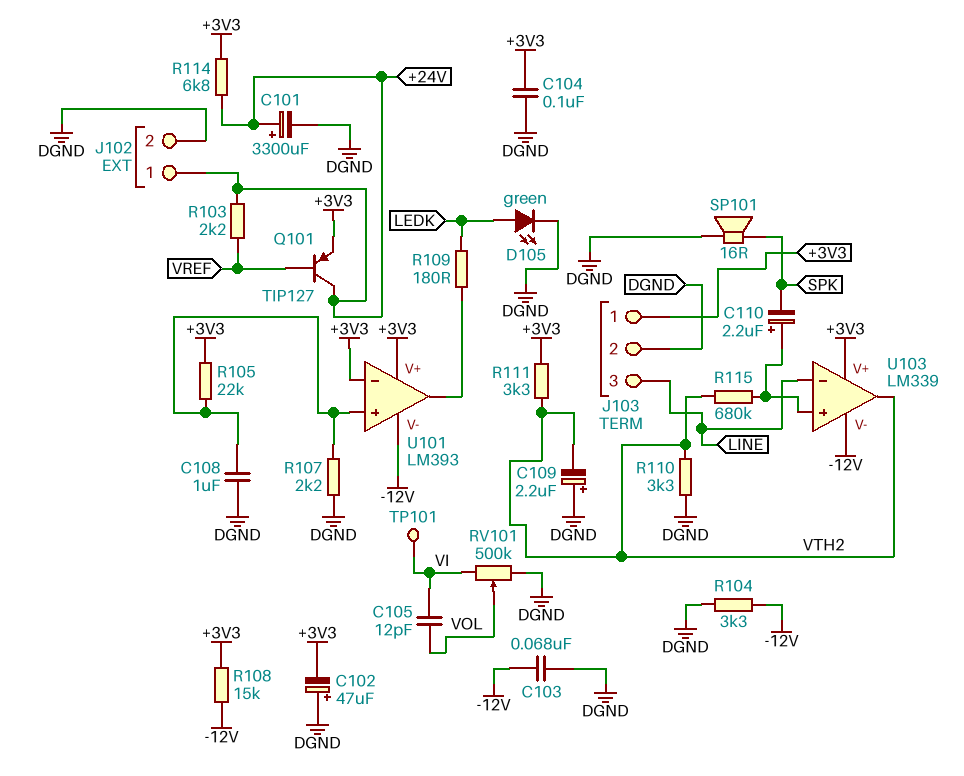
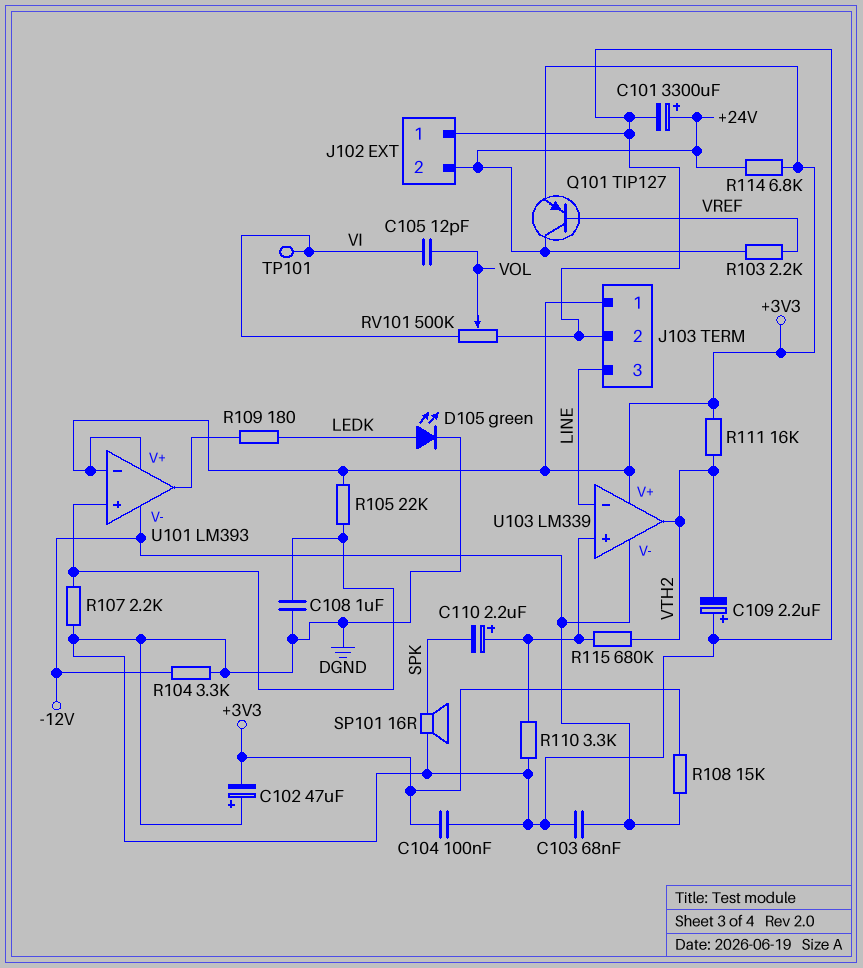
J102 pin 1: +24V -> DGND
J102 pin 2: DGND -> +24V
R110: 3.3k (DGND, VTH2) -> 3.3k (DGND, U103/in+)
R111: 3.3k (+3V3, VTH2) -> 16k (+3V3, VTH2)

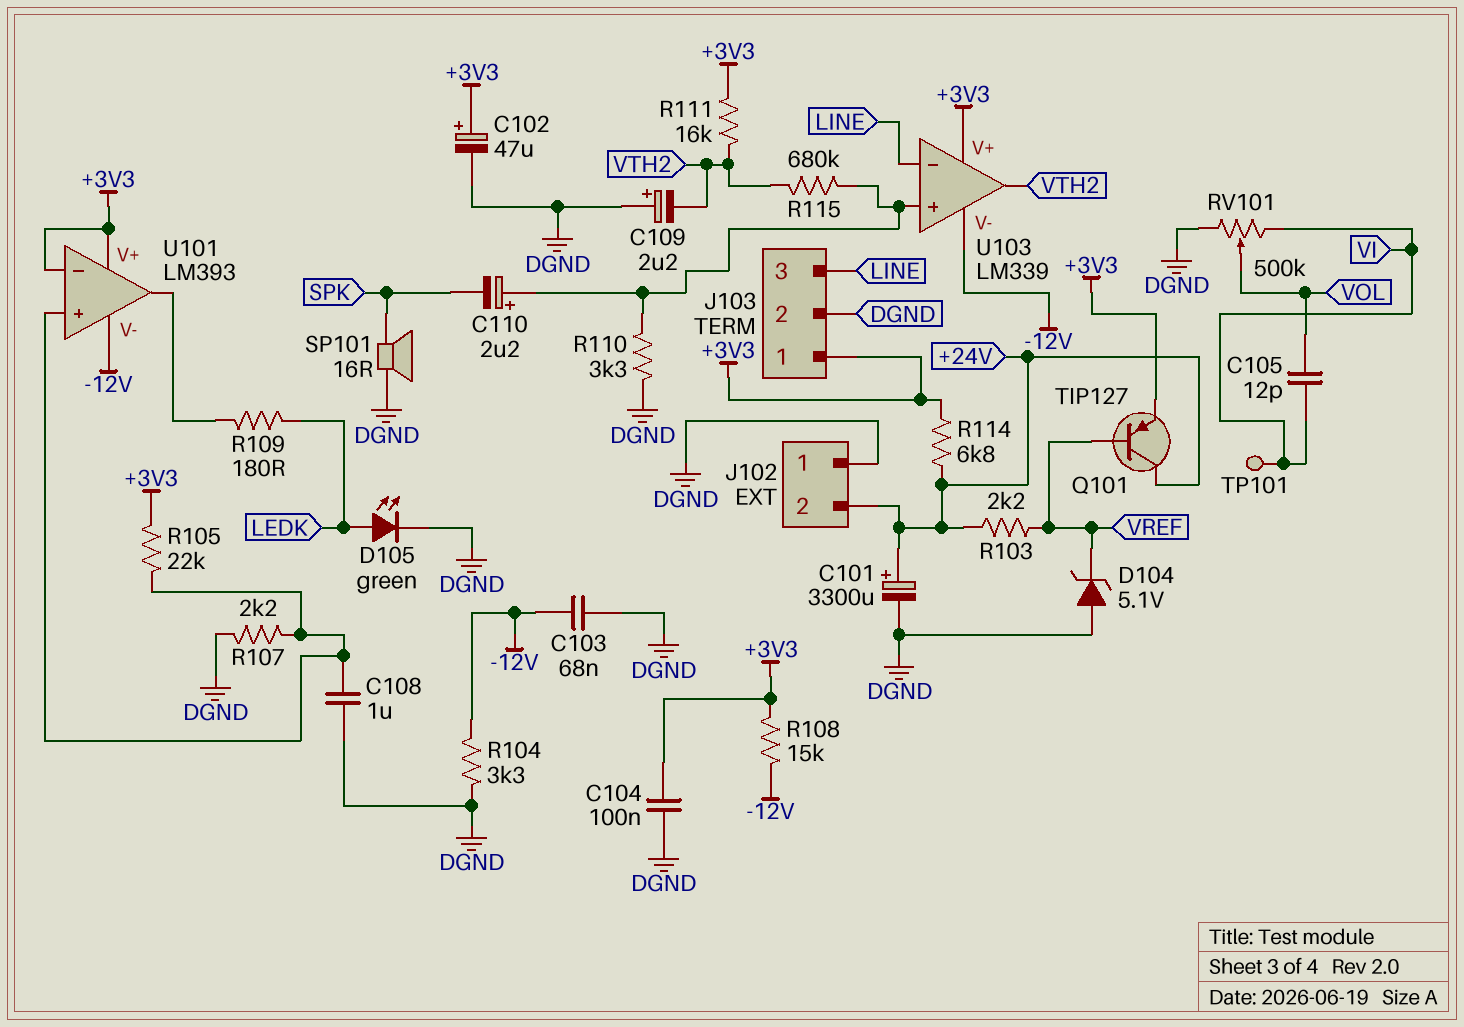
C102: 47uF (plus DGND, minus +3V3) -> 47uF (plus +3V3, minus DGND)
D104: none -> zener 5.1V (A DGND, K VREF)

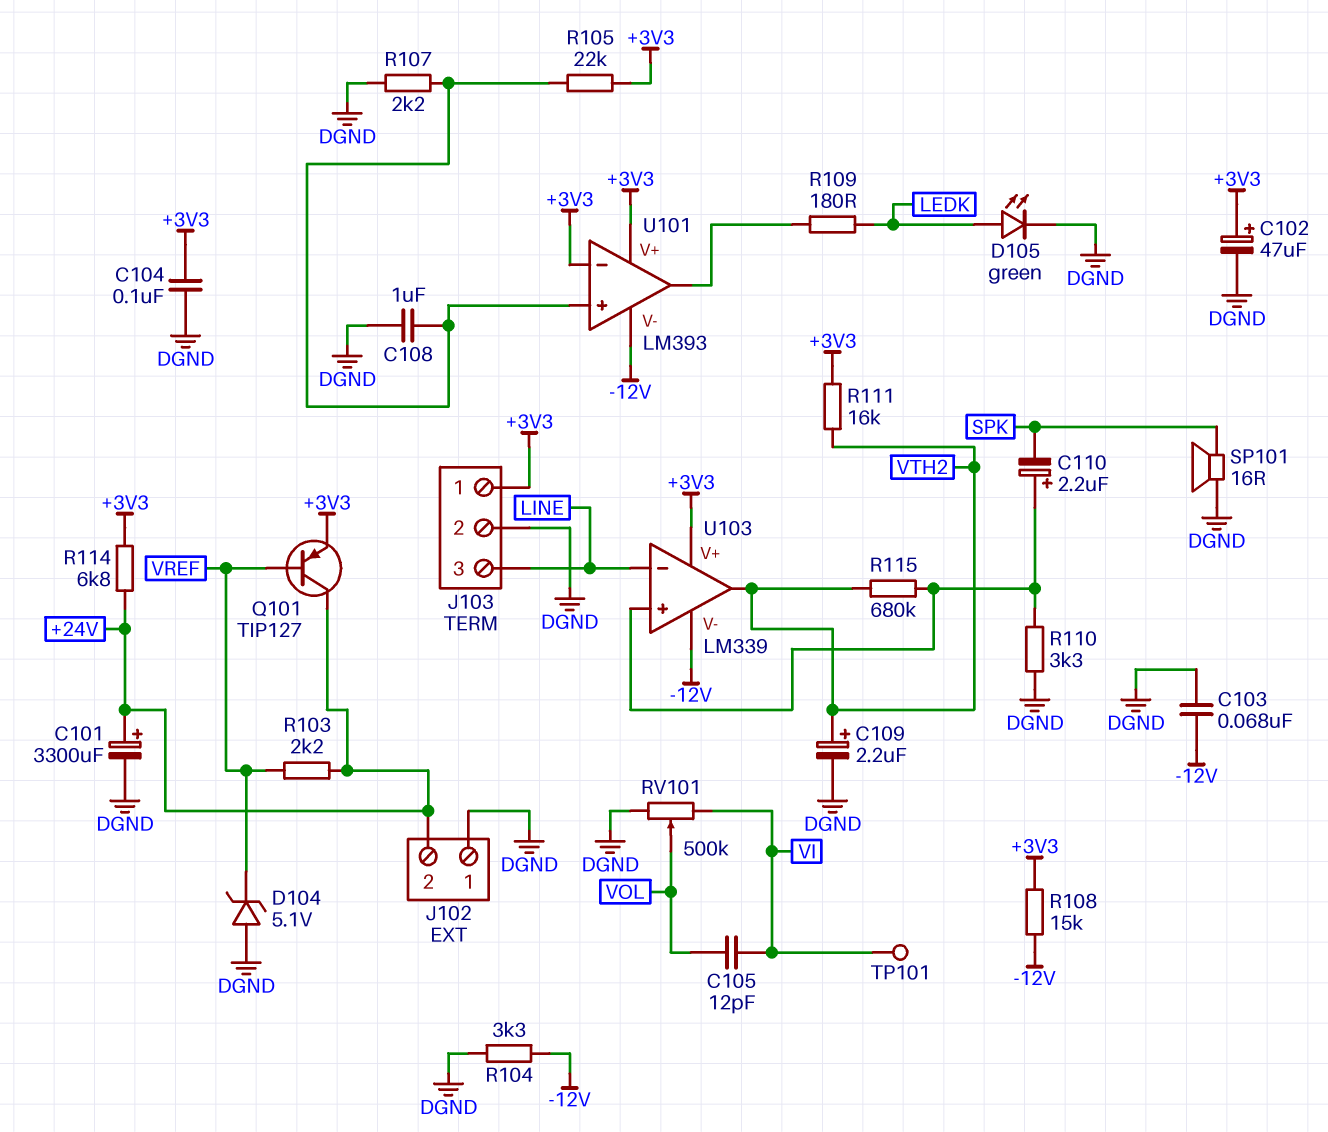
C109: 2.2uF (plus DGND, minus VTH2) -> 2.2uF (plus VTH2, minus DGND)

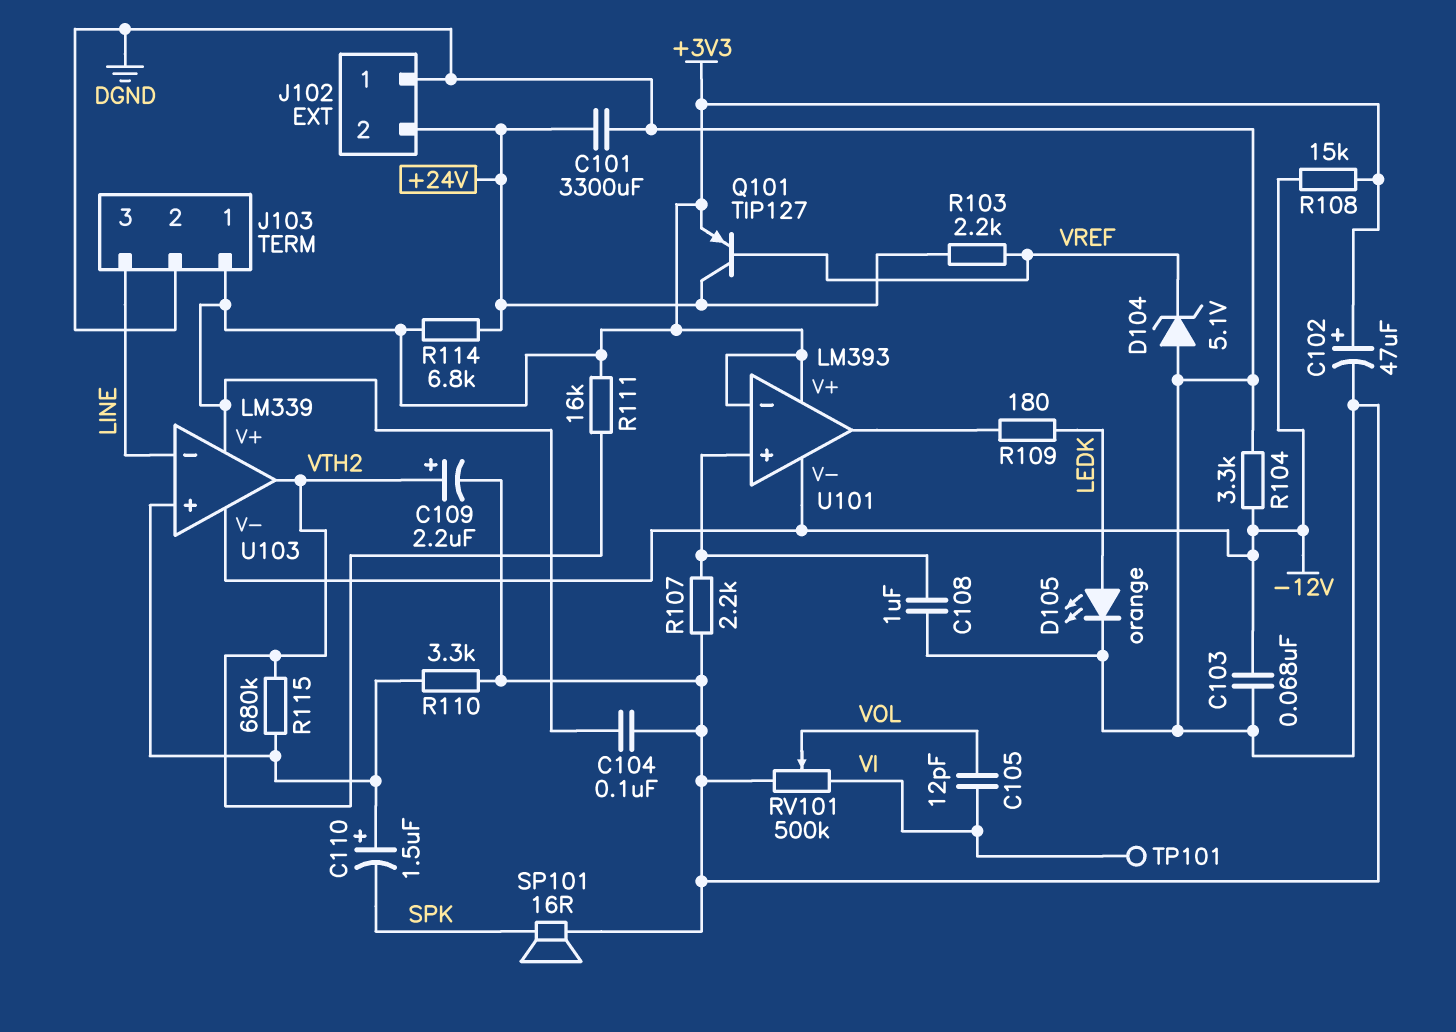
C101: 3300uF (plus +24V, minus DGND) -> 3300uF (+24V, DGND)
C110: 2.2uF (plus U103/in+, minus SPK) -> 1.5uF (plus U103/in+, minus SPK)
D105: LED green (A LEDK, K DGND) -> LED orange (A LEDK, K DGND)
R105: 22k (+3V3, U101/in+) -> none

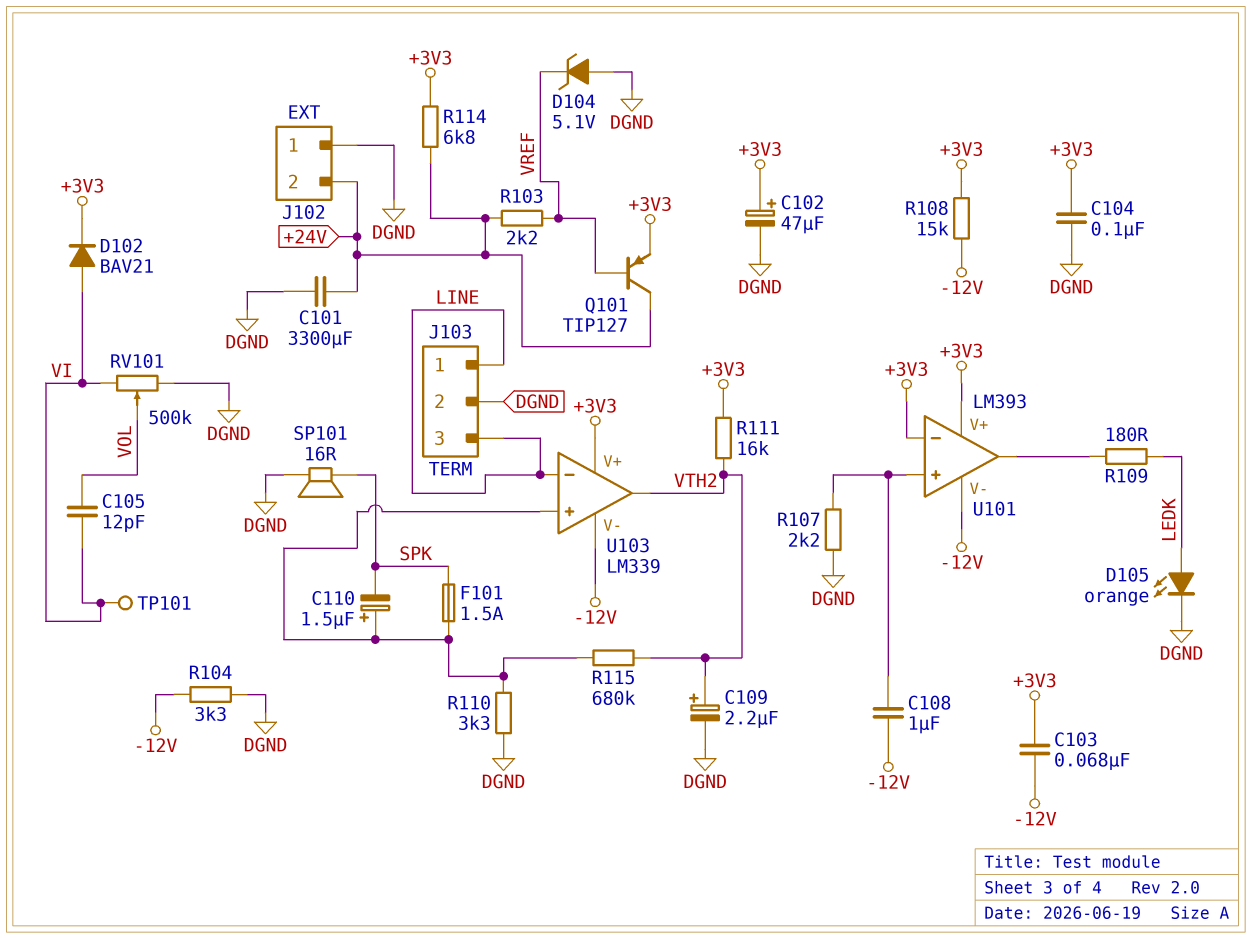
C103: 68nF (-12V, DGND) -> 68nF (+3V3, -12V)
C108: 1uF (DGND, U101/in+) -> 1uF (-12V, U101/in+)
D102: none -> diode BAV21 (A VI, K +3V3)
F101: none -> 1.5A (SPK, U103/in+)
J103 pin 1: +3V3 -> LINE

